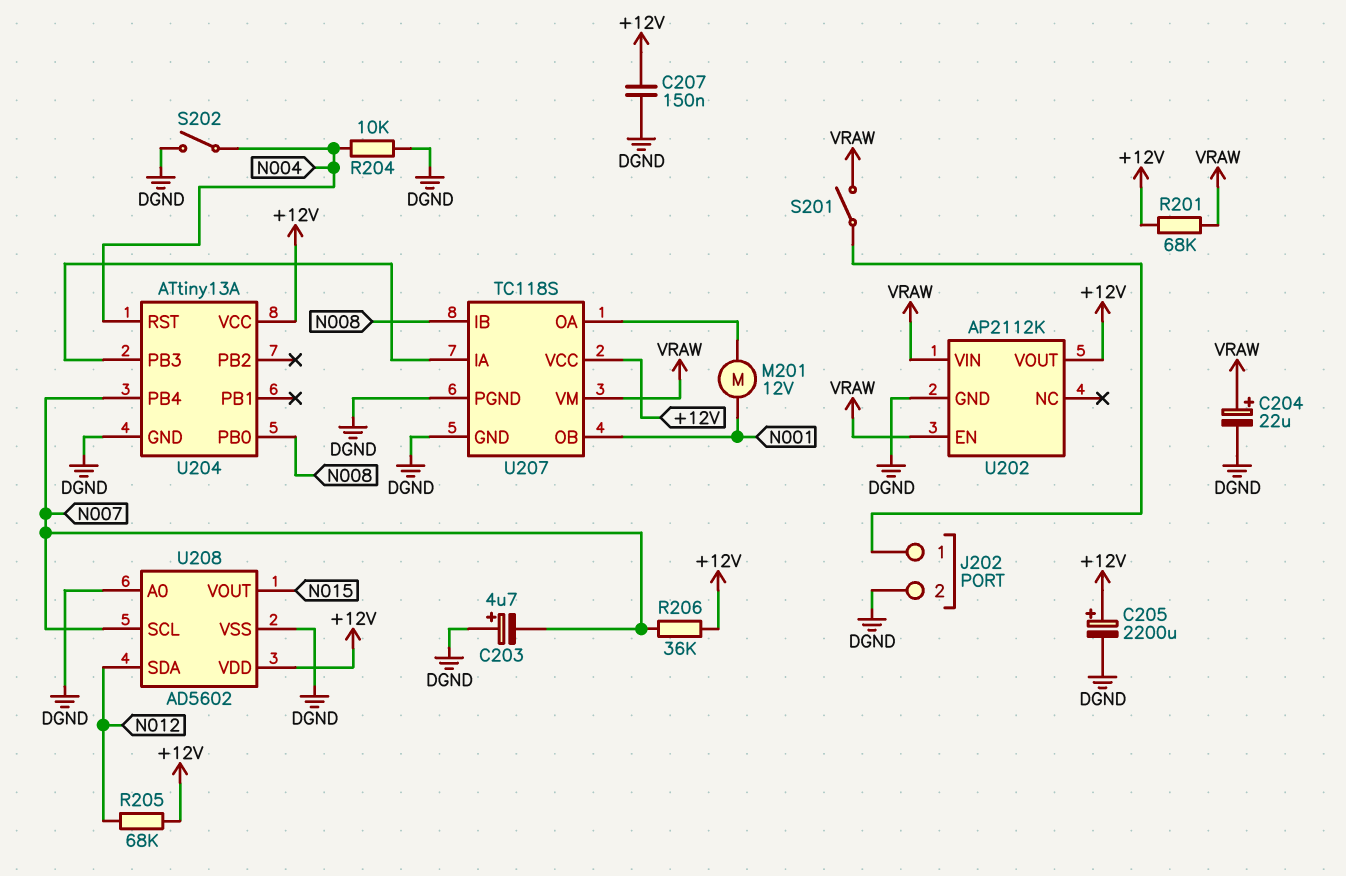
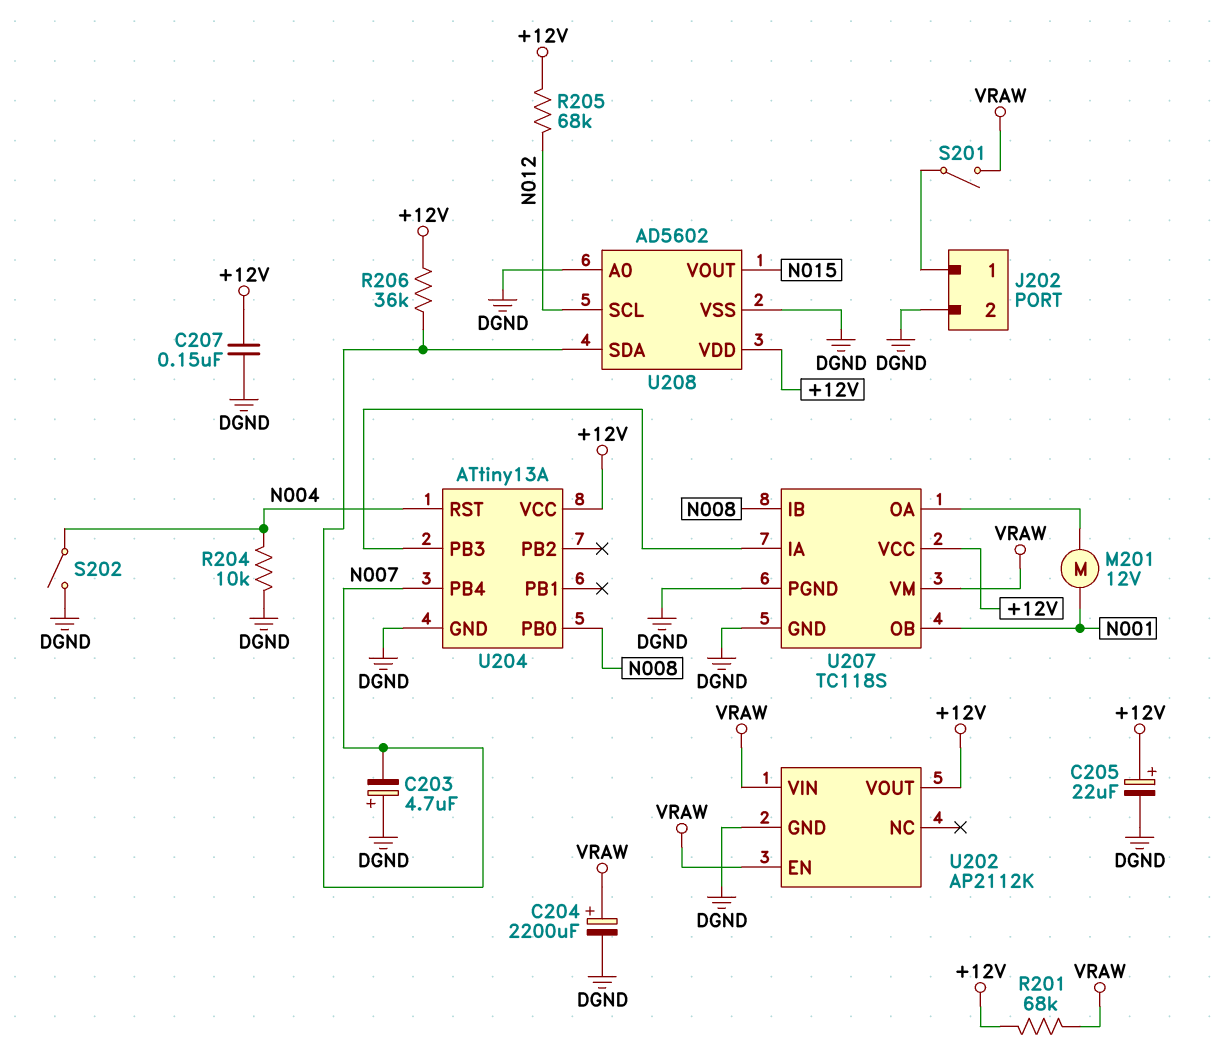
C204: 22uF (plus VRAW, minus DGND) -> 2200uF (plus VRAW, minus DGND)
C205: 2200uF (plus +12V, minus DGND) -> 22uF (plus +12V, minus DGND)
U208 pin SCL: N007 -> N012
U208 pin SDA: N012 -> N007

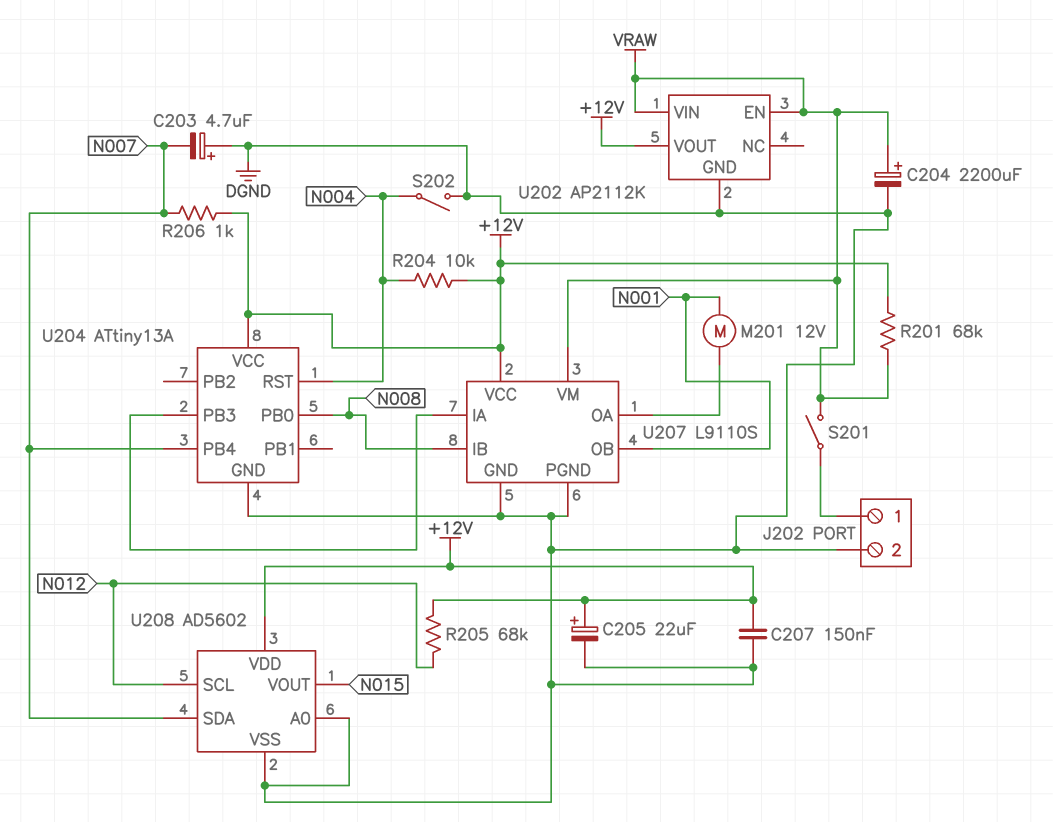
R204: 10k (DGND, N004) -> 10k (+12V, N004)
R206: 36k (+12V, N007) -> 1k (+12V, N007)
U207: TC118S -> L9110S

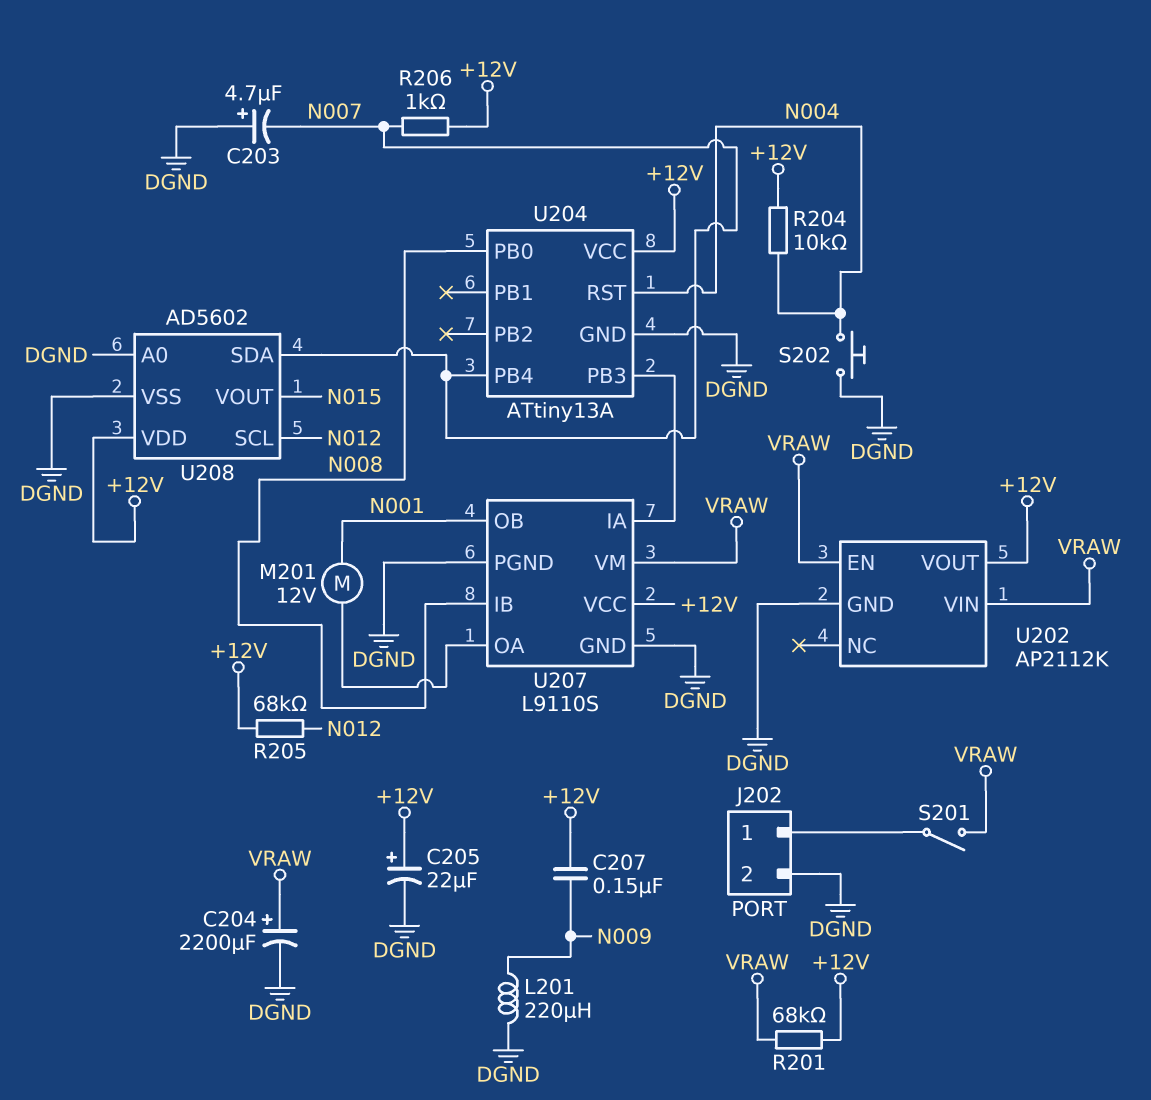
C207: 150nF (+12V, DGND) -> 150nF (+12V, N009)
L201: none -> 220uH (DGND, N009)
S202: switch (DGND, N004) -> button (DGND, N004)

